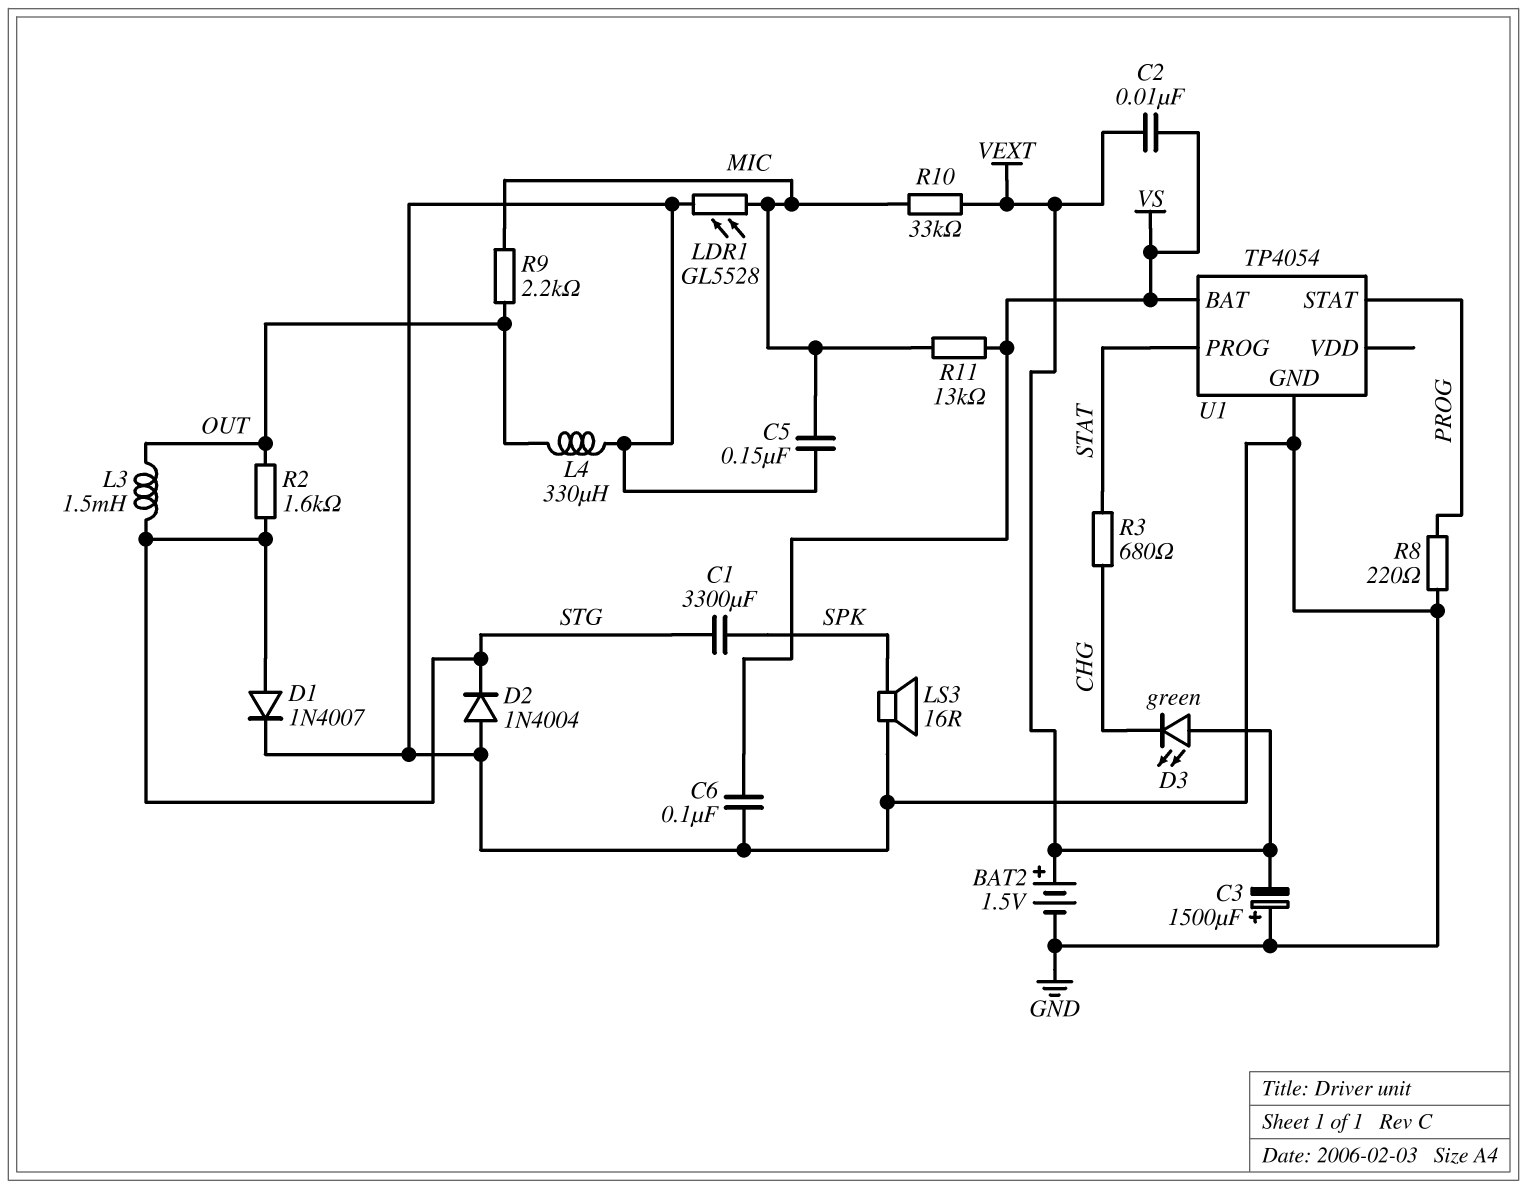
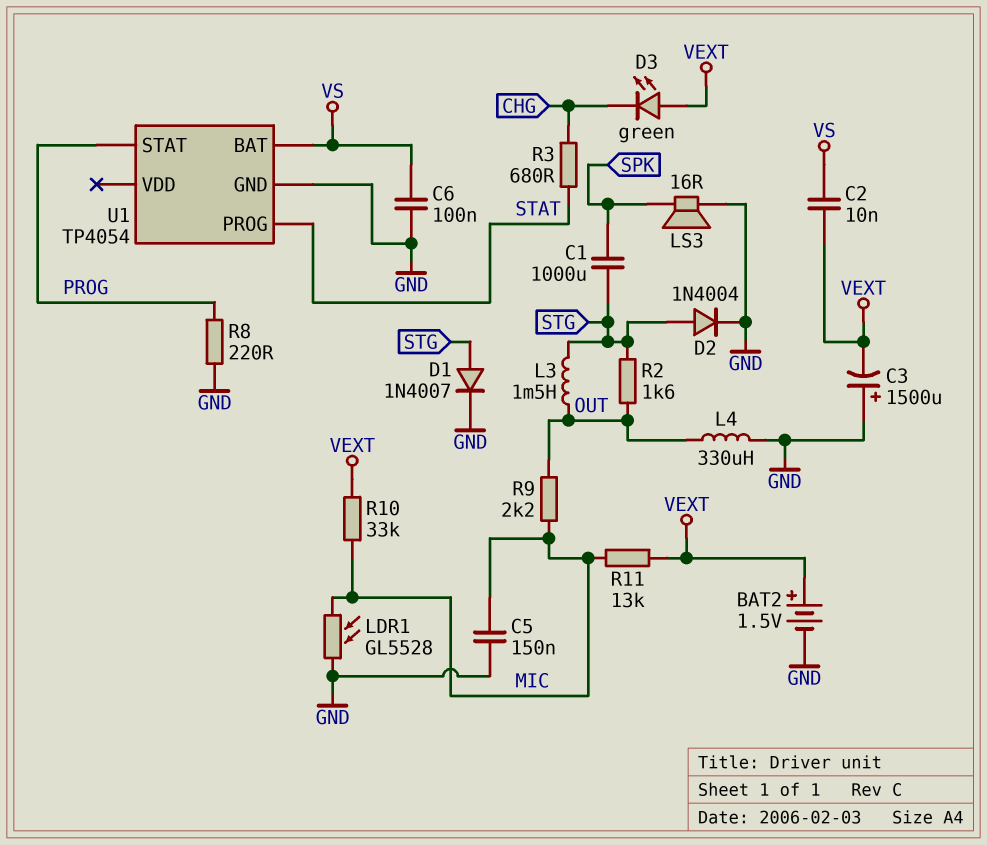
C1: 3300uF (SPK, STG) -> 1000uF (SPK, STG)
D2: diode 1N4004 (A GND, K STG) -> diode 1N4004 (A STG, K GND)
R11: 13k (MIC, VS) -> 13k (MIC, VEXT)

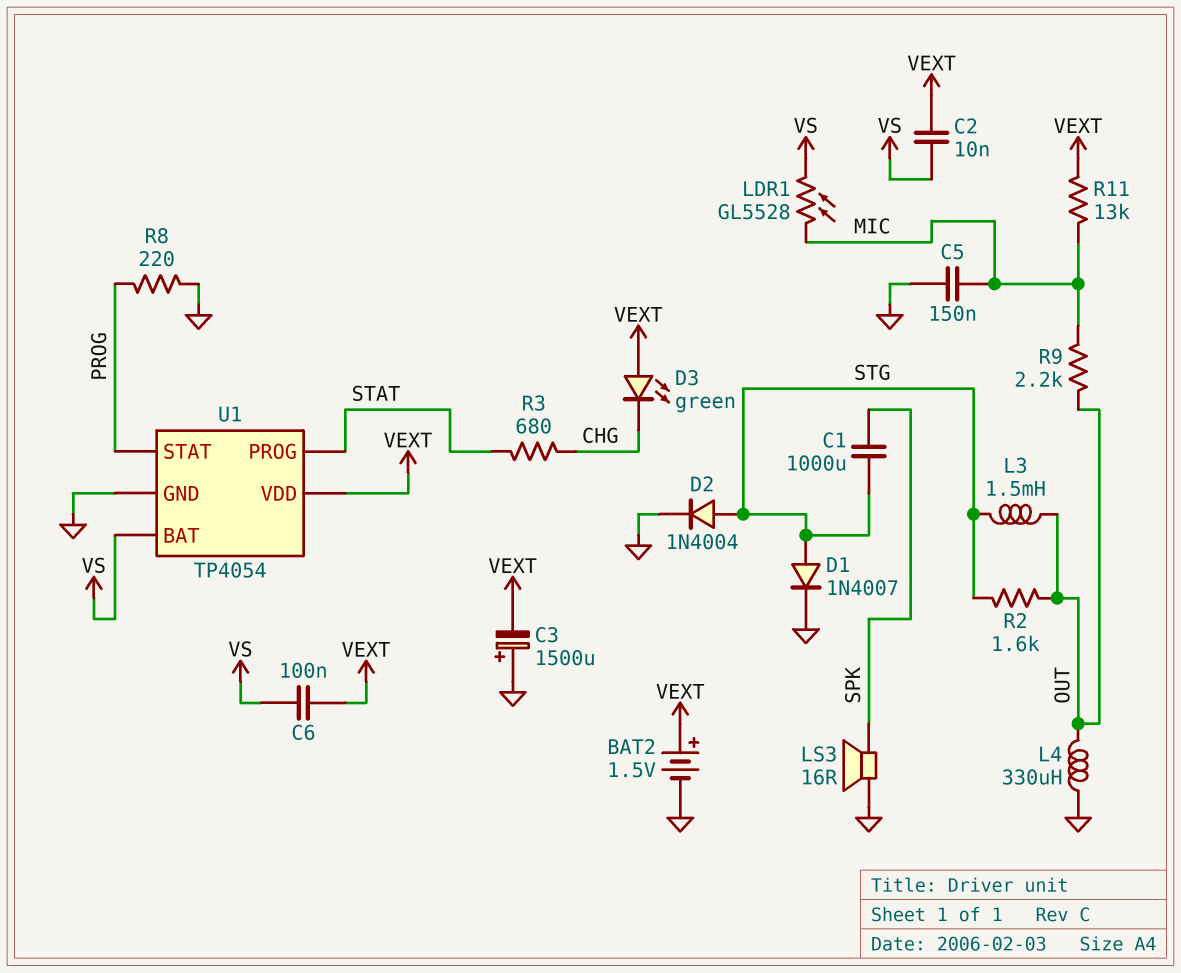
C6: 100nF (GND, VS) -> 100nF (VEXT, VS)
LDR1: GL5528 (GND, MIC) -> GL5528 (MIC, VS)
R10: 33k (MIC, VEXT) -> none
U1 pin VDD: none -> VEXT

